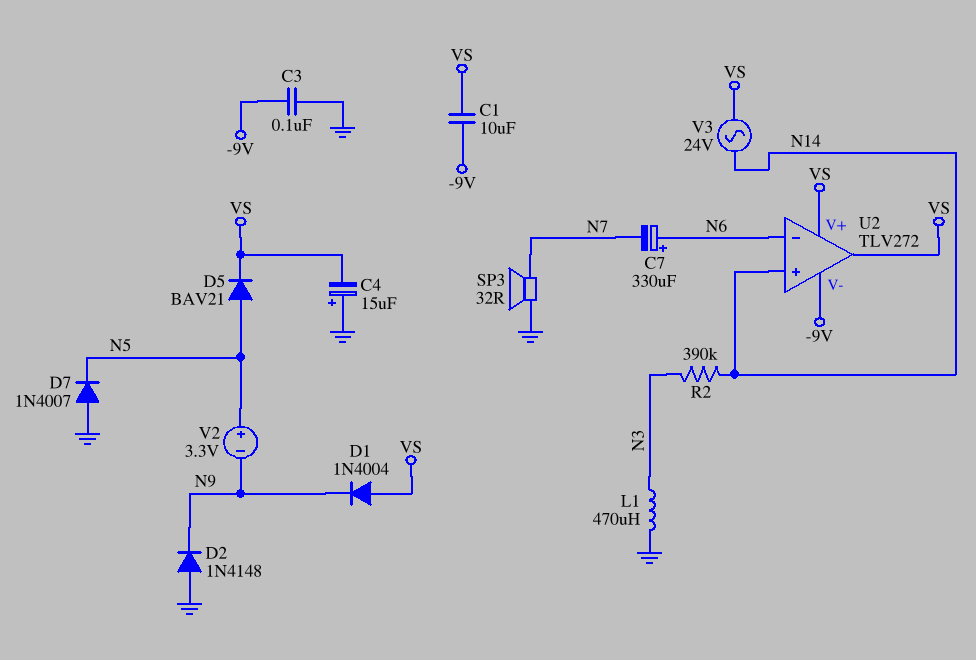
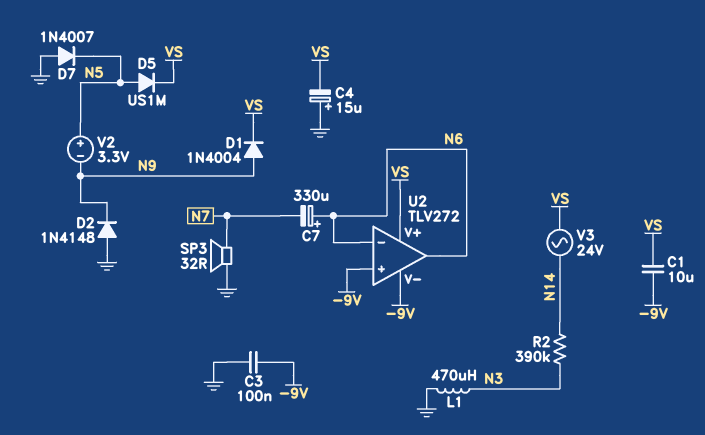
D1: diode 1N4004 (A VS, K N9) -> diode 1N4004 (A N9, K VS)
D5: diode BAV21 (A N5, K VS) -> diode US1M (A N5, K VS)
U2 pin in+: N14 -> -9V
U2 pin out: VS -> N6

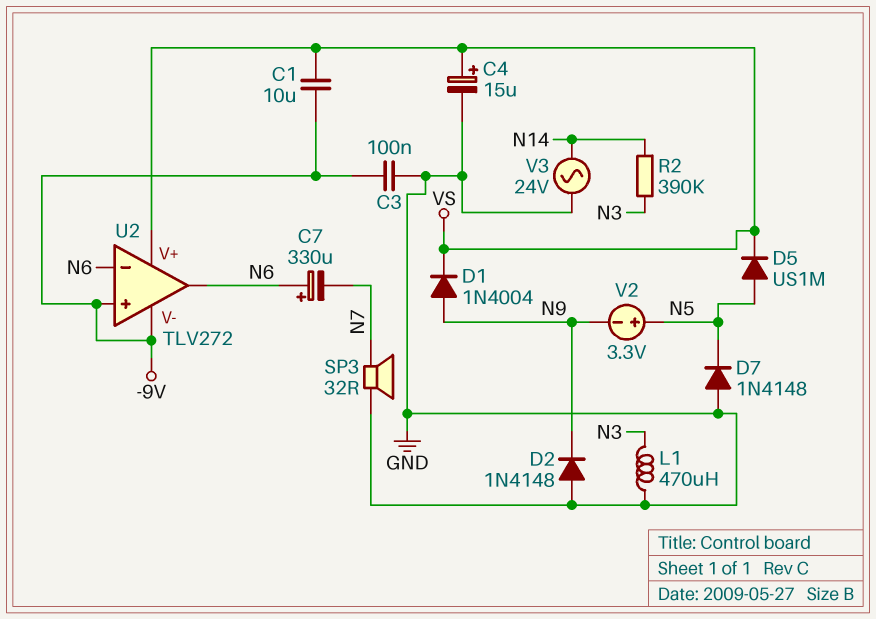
C4: 15uF (plus GND, minus VS) -> 15uF (plus VS, minus GND)
D7: diode 1N4007 (A GND, K N5) -> diode 1N4148 (A GND, K N5)
V3: AC 24V (N14, VS) -> AC 24V (GND, N14)

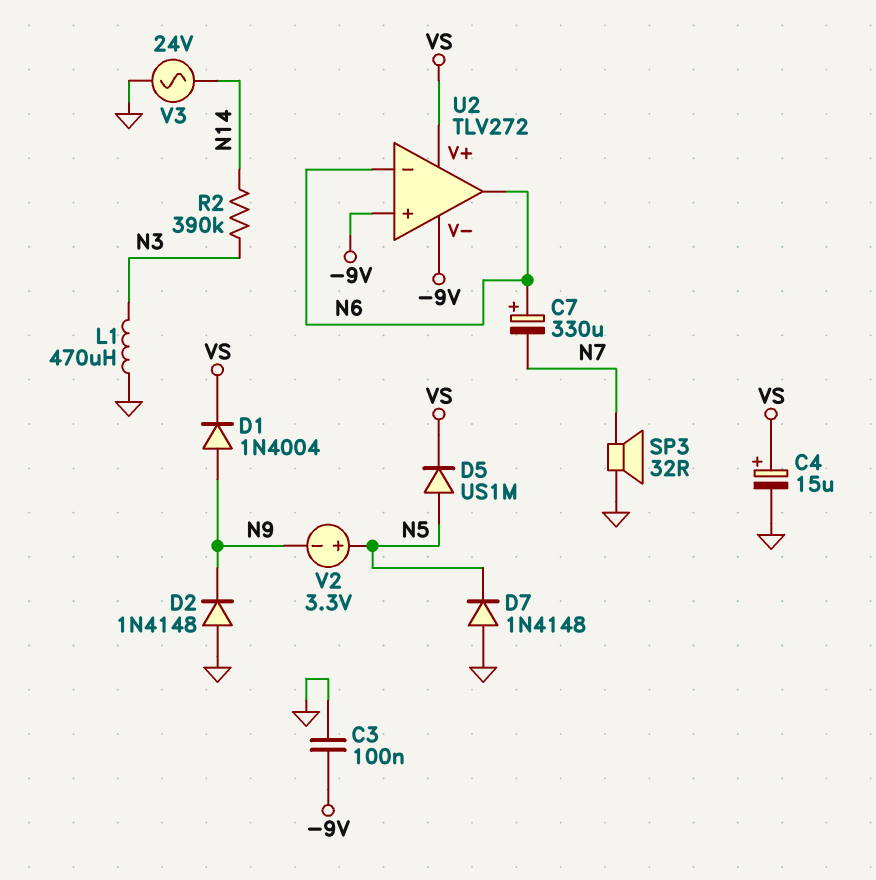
C1: 10uF (-9V, VS) -> none

